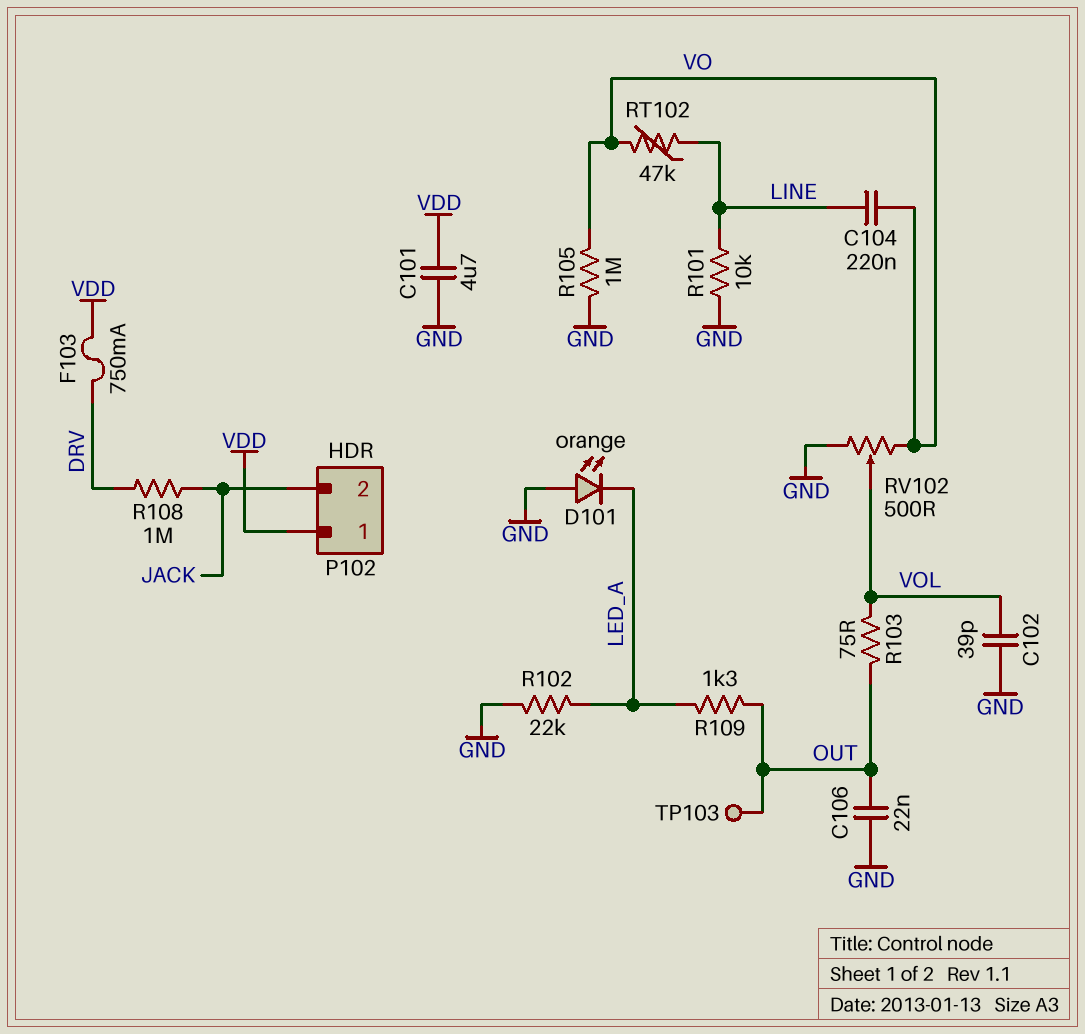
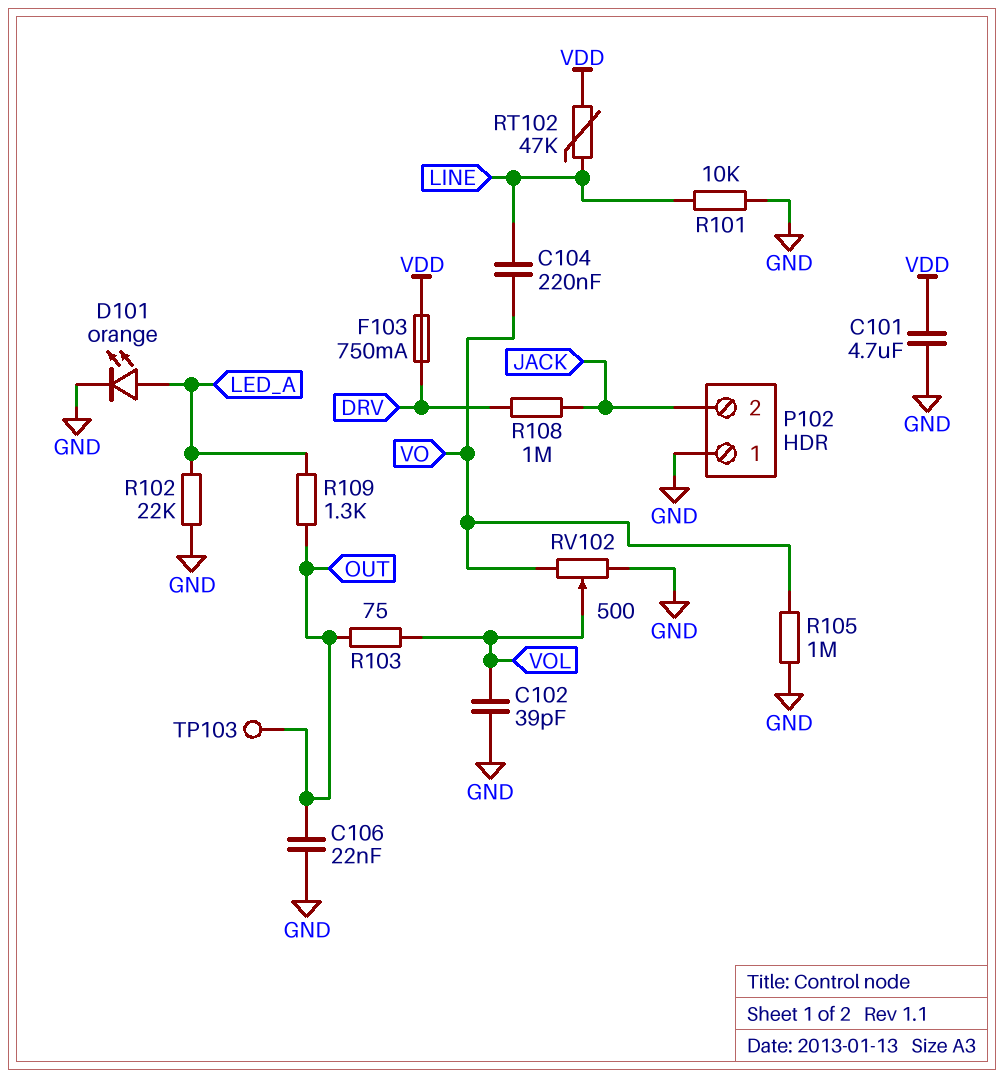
D101: LED orange (A GND, K LED_A) -> LED orange (A LED_A, K GND)
P102 pin 1: VDD -> GND
RT102: 47k (LINE, VO) -> 47k (LINE, VDD)

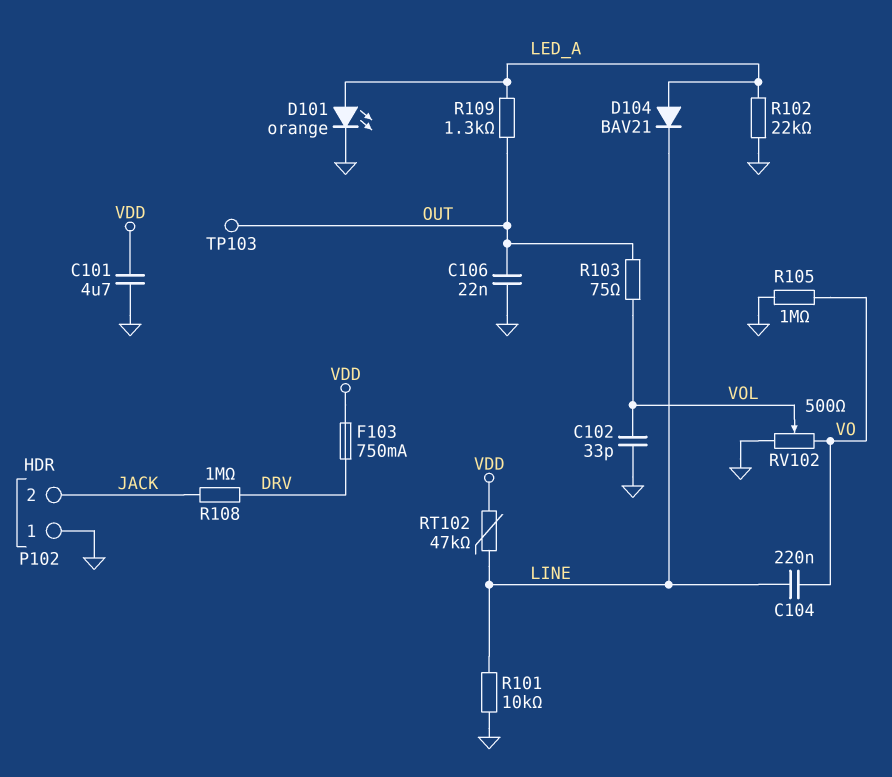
C102: 39pF (GND, VOL) -> 33pF (GND, VOL)
D104: none -> diode BAV21 (A LED_A, K LINE)

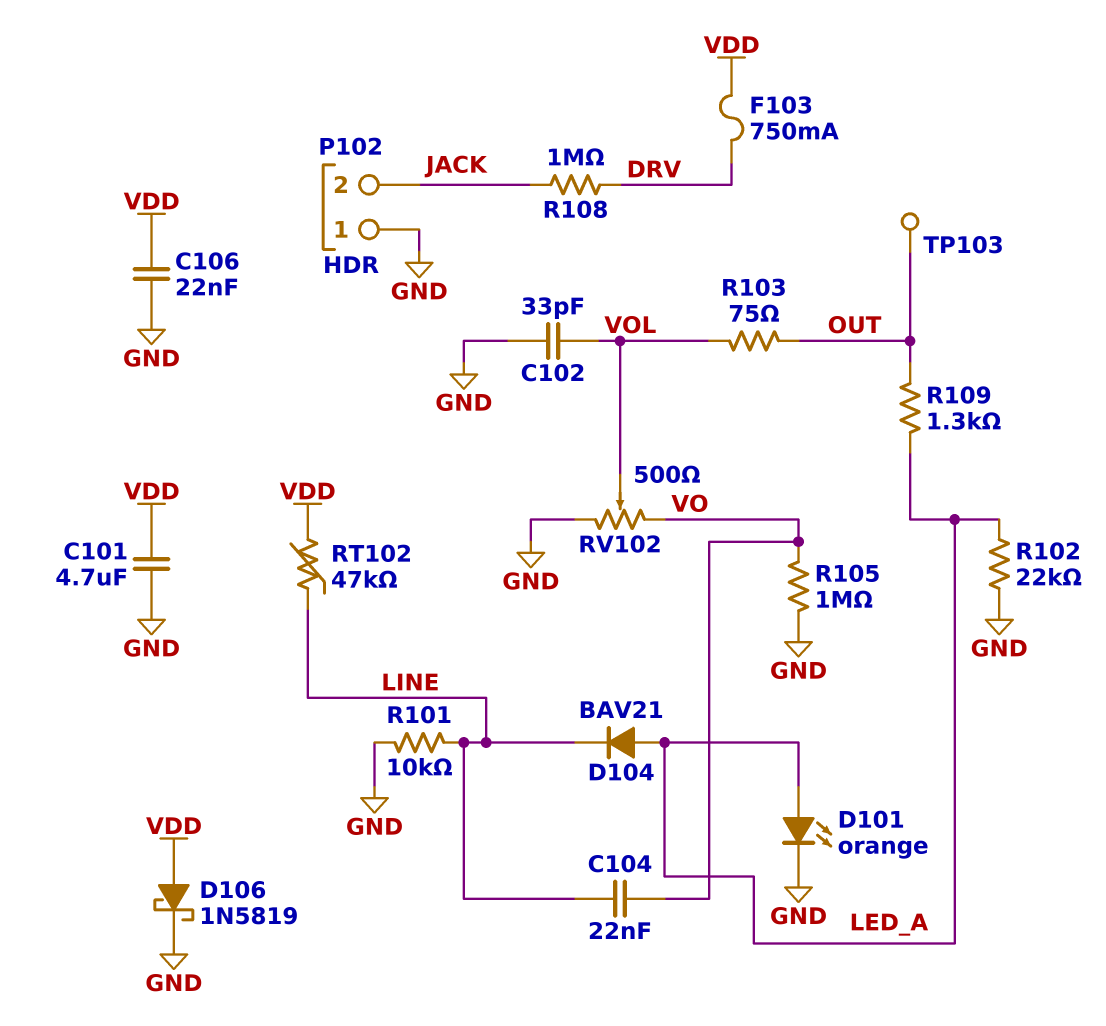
C104: 220nF (LINE, VO) -> 22nF (LINE, VO)
C106: 22nF (GND, OUT) -> 22nF (GND, VDD)
D106: none -> schottky 1N5819 (A VDD, K GND)

